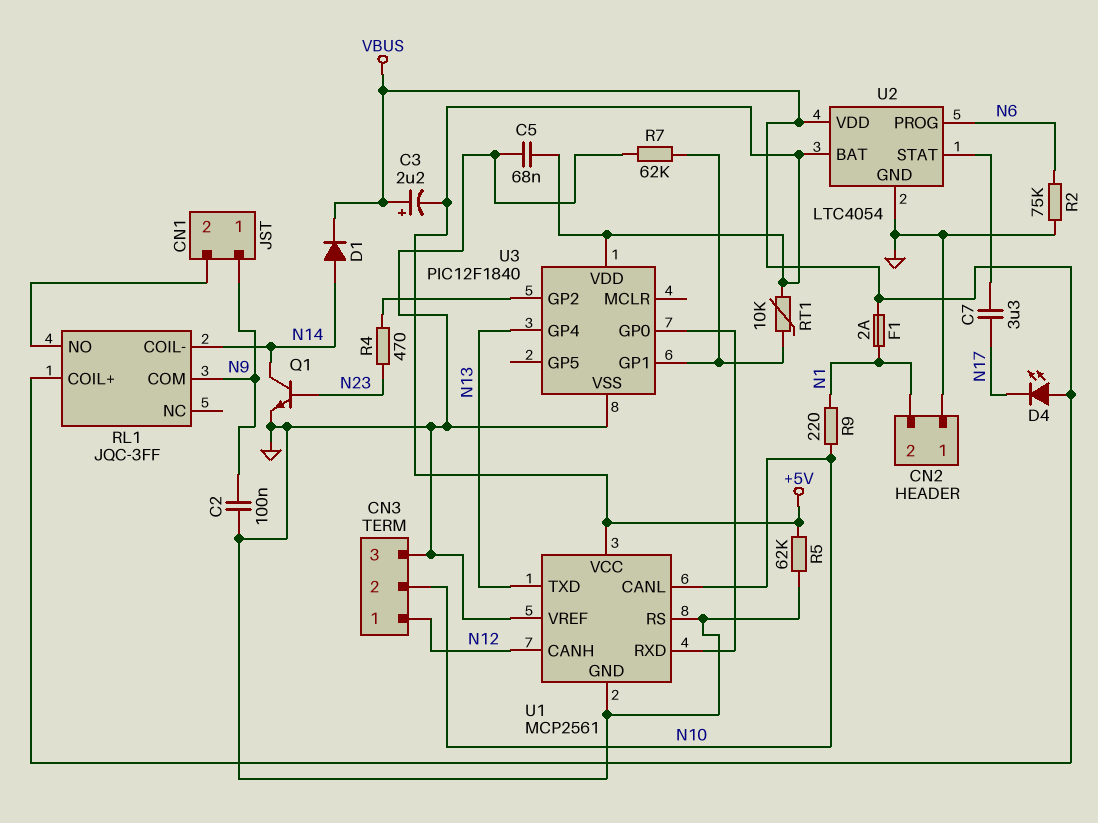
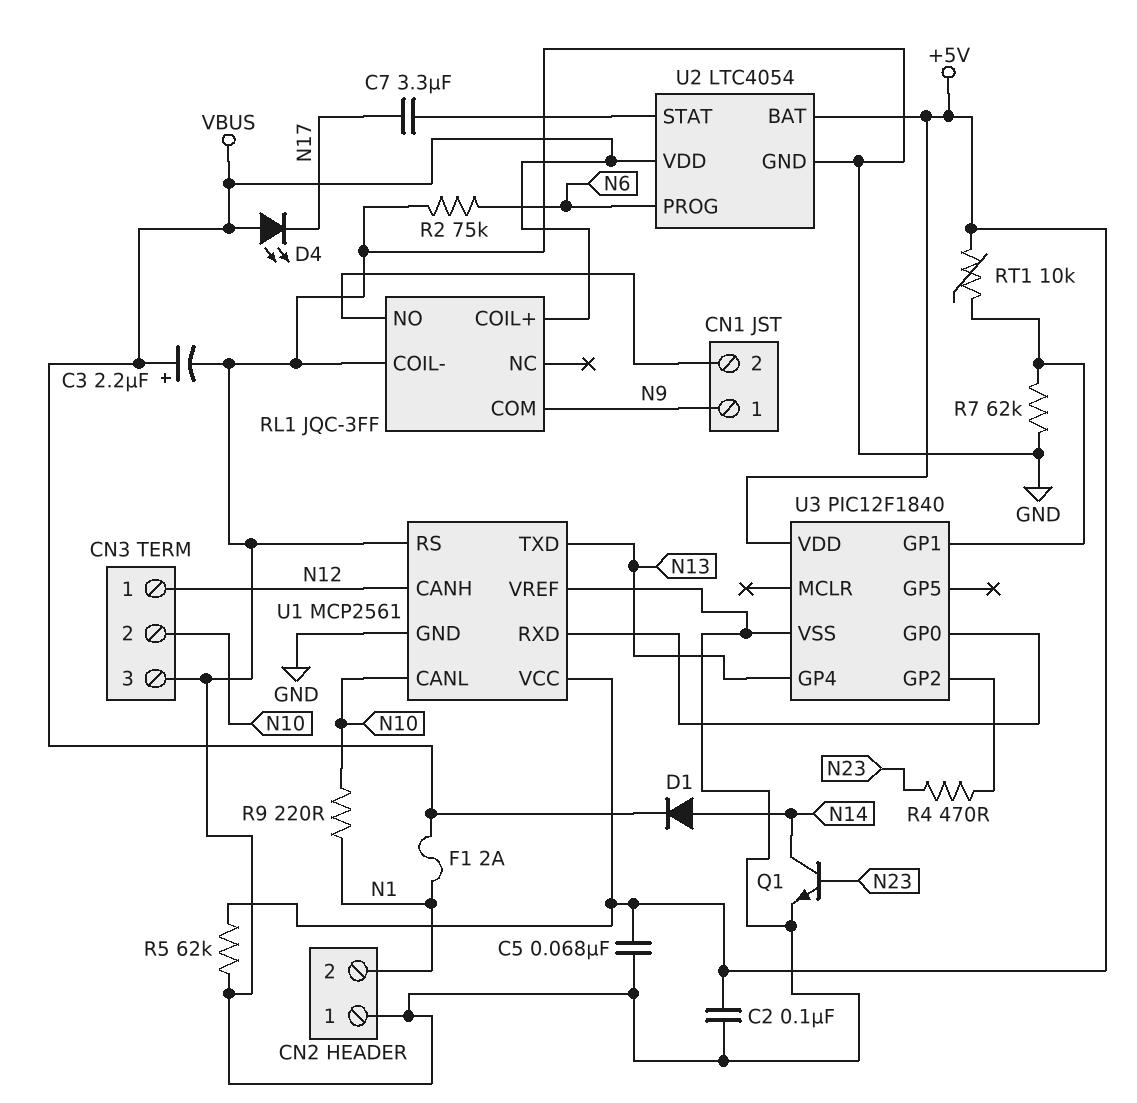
C2: 100nF (GND, N9) -> 100nF (+5V, GND)
C3: 2.2uF (plus VBUS, minus +5V) -> 2.2uF (plus VBUS, minus GND)
RL1 pin COIL-: N14 -> GND

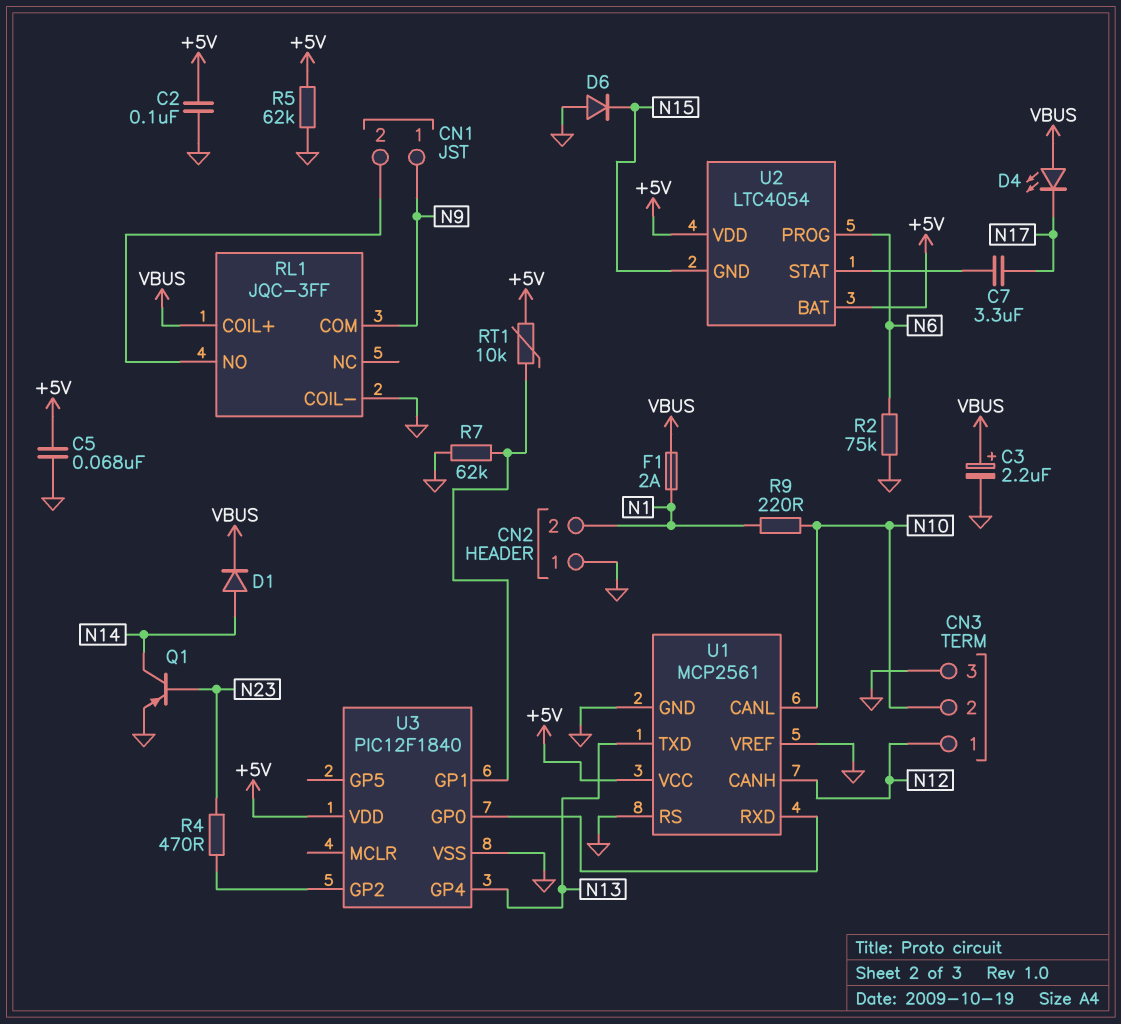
D6: none -> diode (A GND, K N15)
Q1: NPN (B N23, C N14, E GND) -> PNP (B N23, C N14, E GND)
U2 pin GND: GND -> N15
U2 pin VDD: VBUS -> +5V

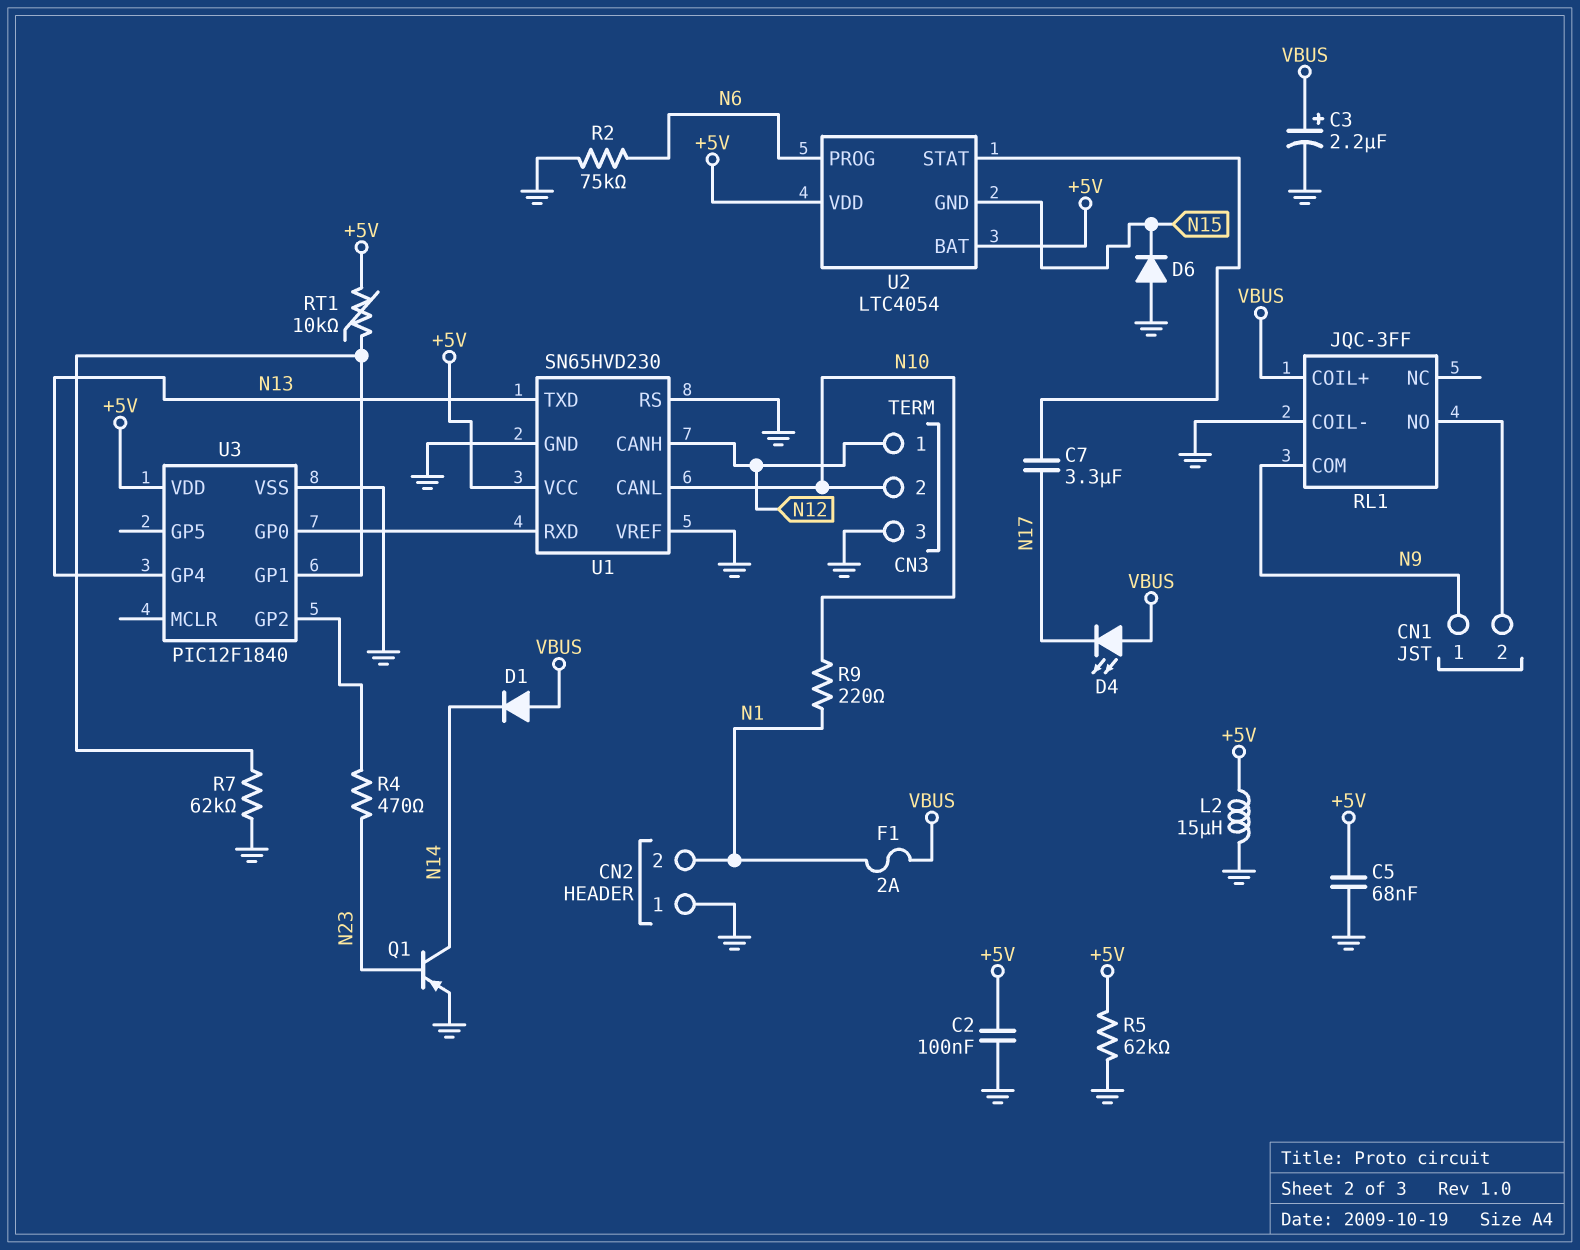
D1: diode (A N14, K VBUS) -> diode (A VBUS, K N14)
L2: none -> 15uH (+5V, GND)
U1: MCP2561 -> SN65HVD230

